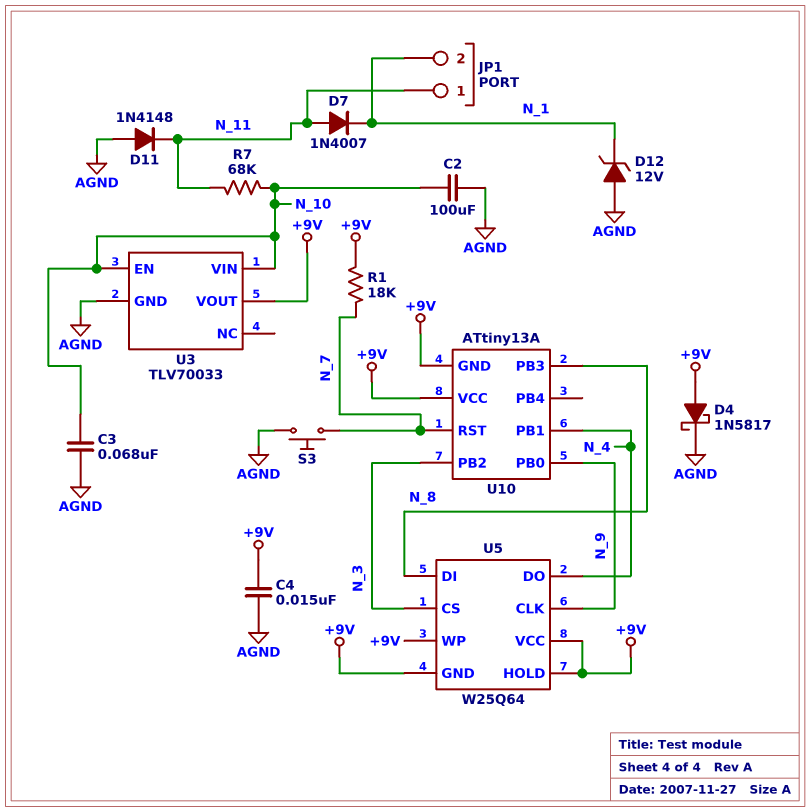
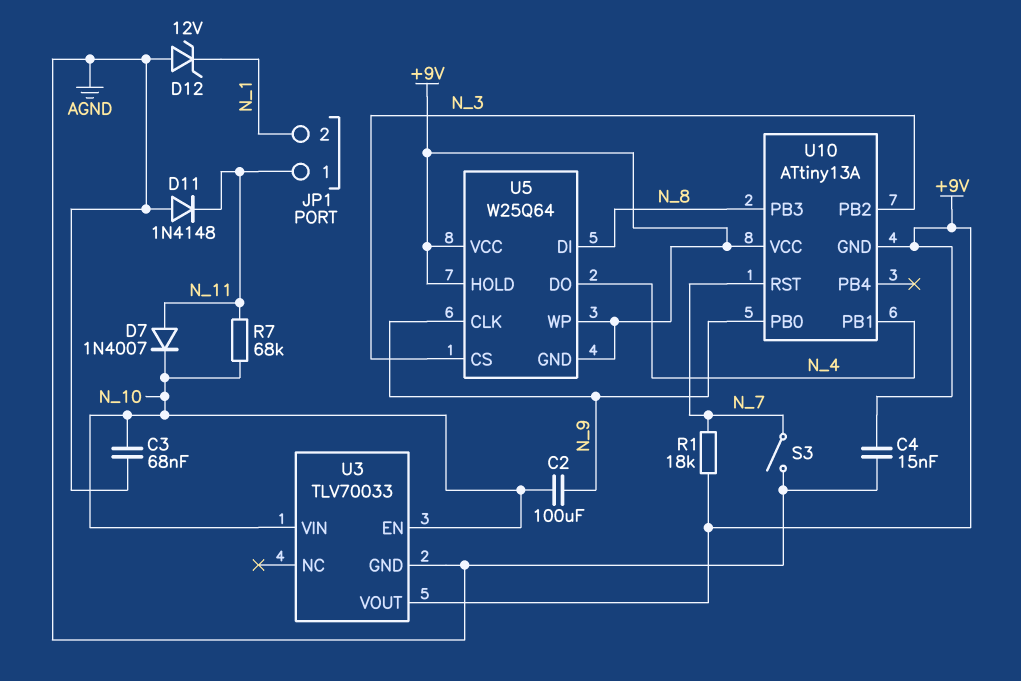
C2: 100uF (AGND, N_10) -> 100uF (N_9, N_10)
D4: schottky 1N5817 (A +9V, K AGND) -> none
D7: diode 1N4007 (A N_11, K N_1) -> diode 1N4007 (A N_11, K N_10)
S3: button (AGND, N_7) -> switch (AGND, N_7)

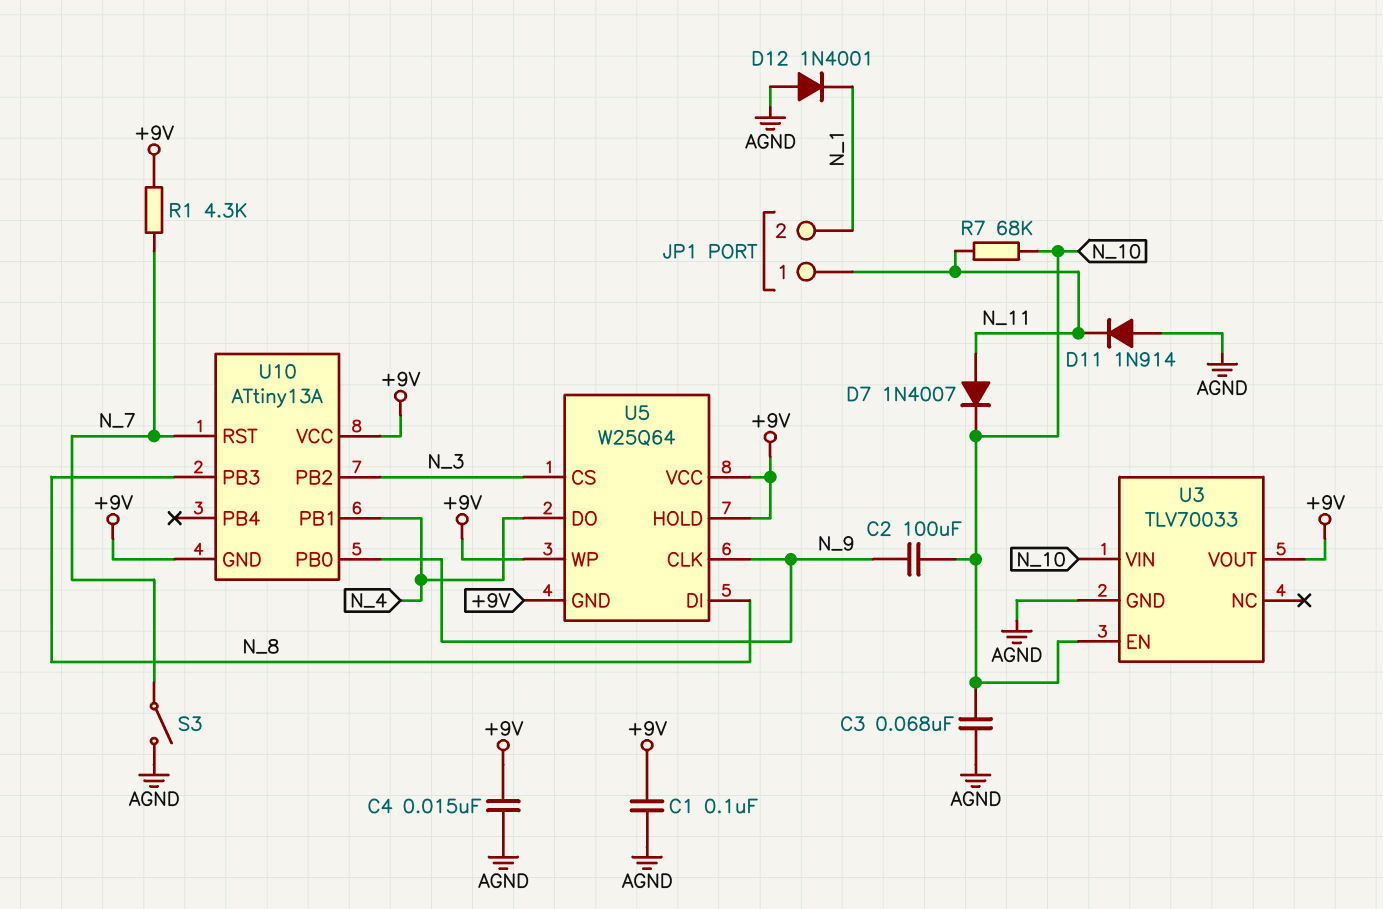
C1: none -> 100nF (+9V, AGND)
D11: diode 1N4148 (A AGND, K N_11) -> diode 1N914 (A AGND, K N_11)
D12: zener 12V (A AGND, K N_1) -> diode 1N4001 (A AGND, K N_1)
R1: 18k (+9V, N_7) -> 4.3k (+9V, N_7)

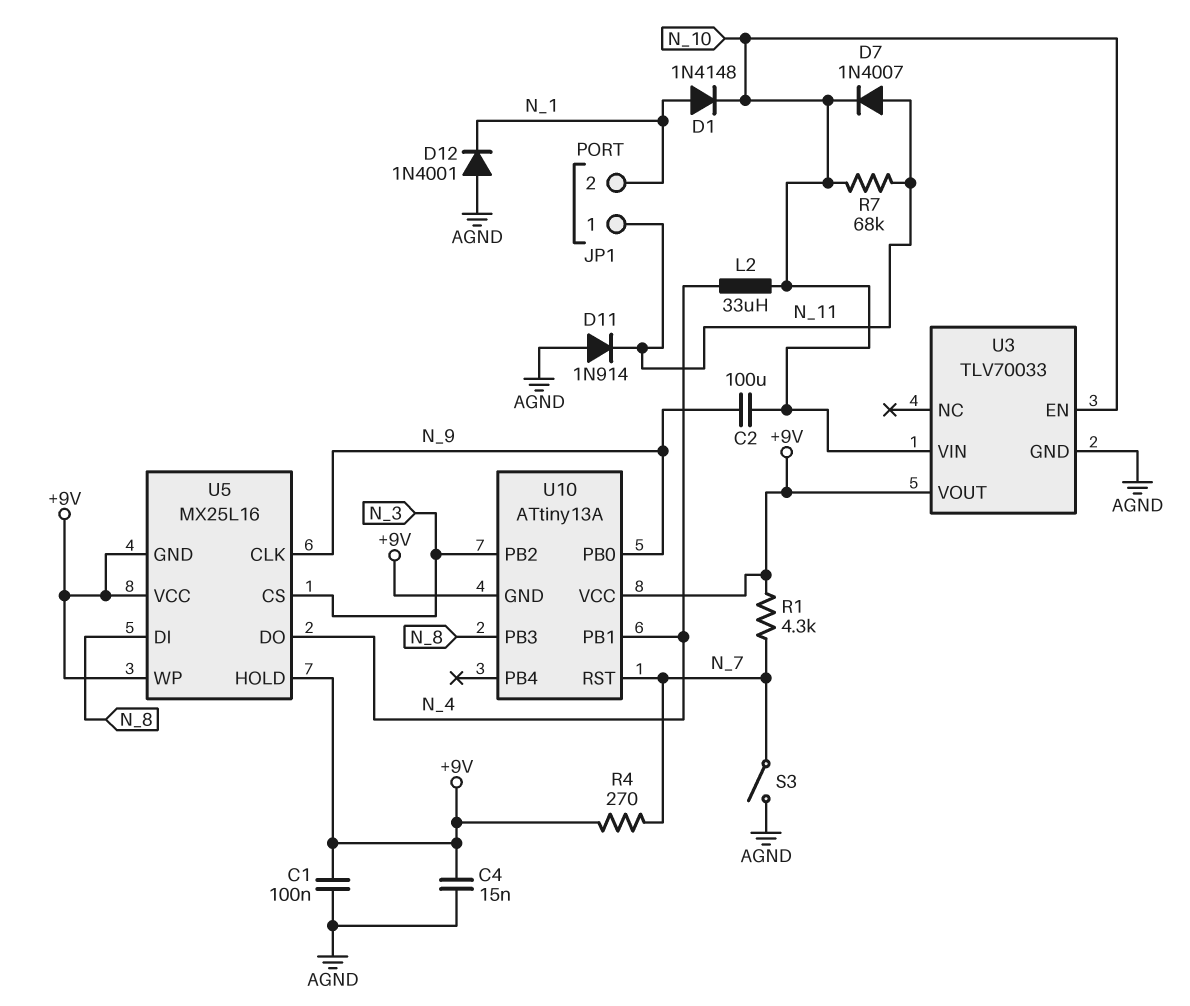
C3: 68nF (AGND, N_10) -> none
D1: none -> diode 1N4148 (A N_1, K N_10)
L2: none -> 33uH (N_4, N_10)
R4: none -> 270 (+9V, N_7)
U5: W25Q64 -> MX25L16

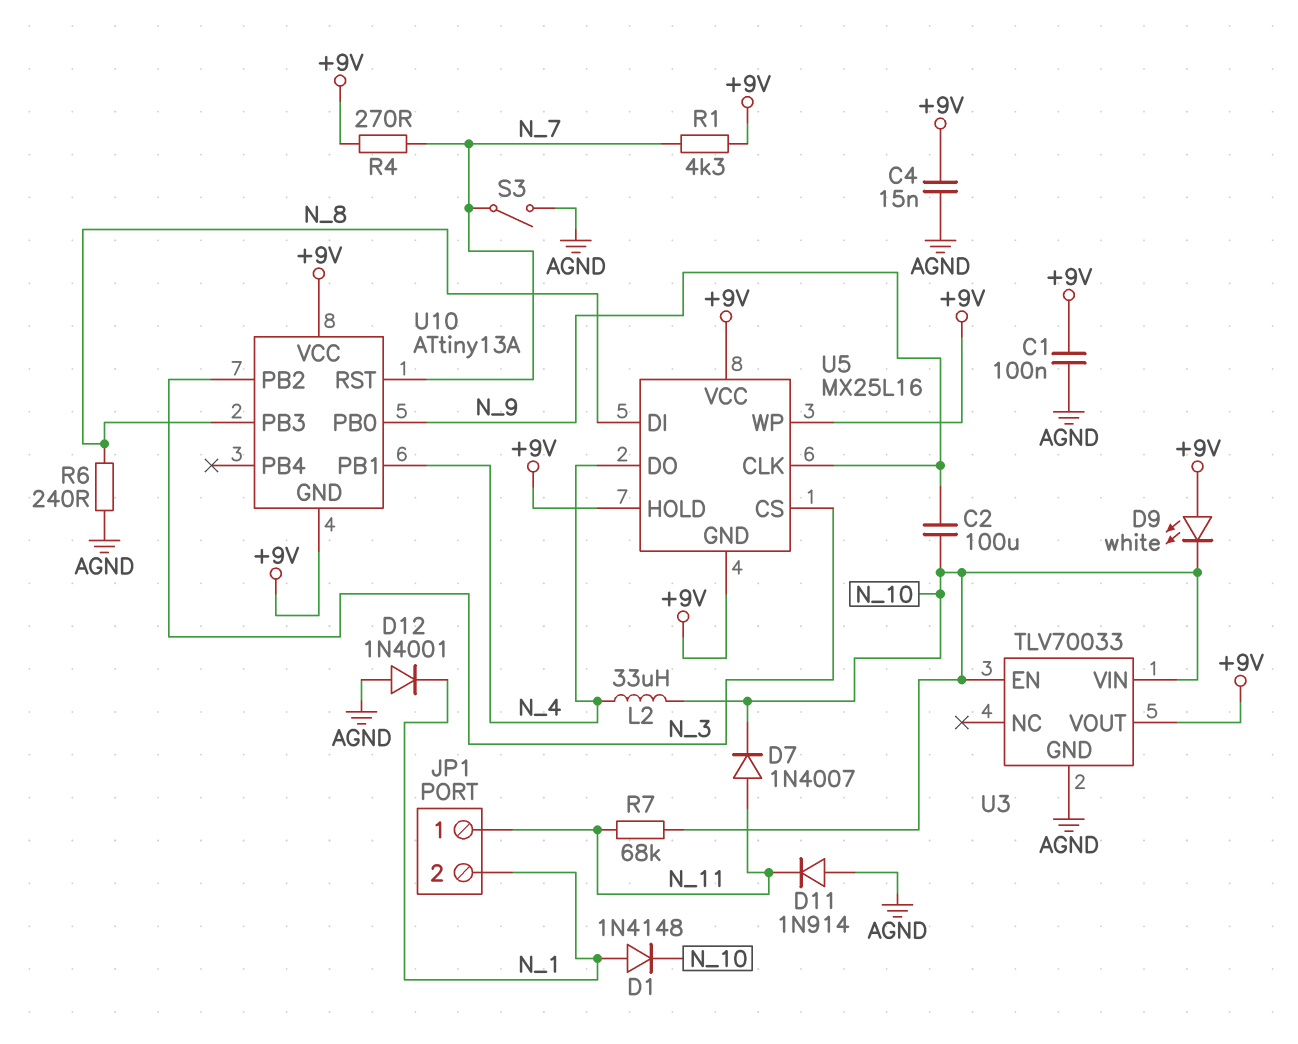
D9: none -> LED white (A +9V, K N_10)
R6: none -> 240 (AGND, N_8)

